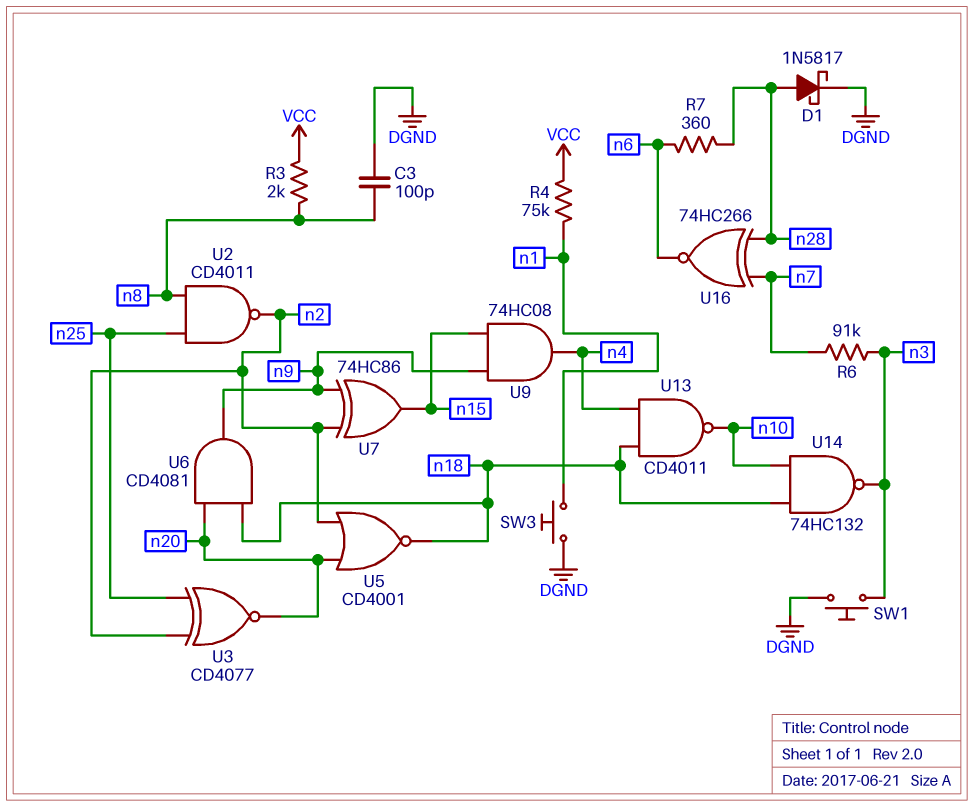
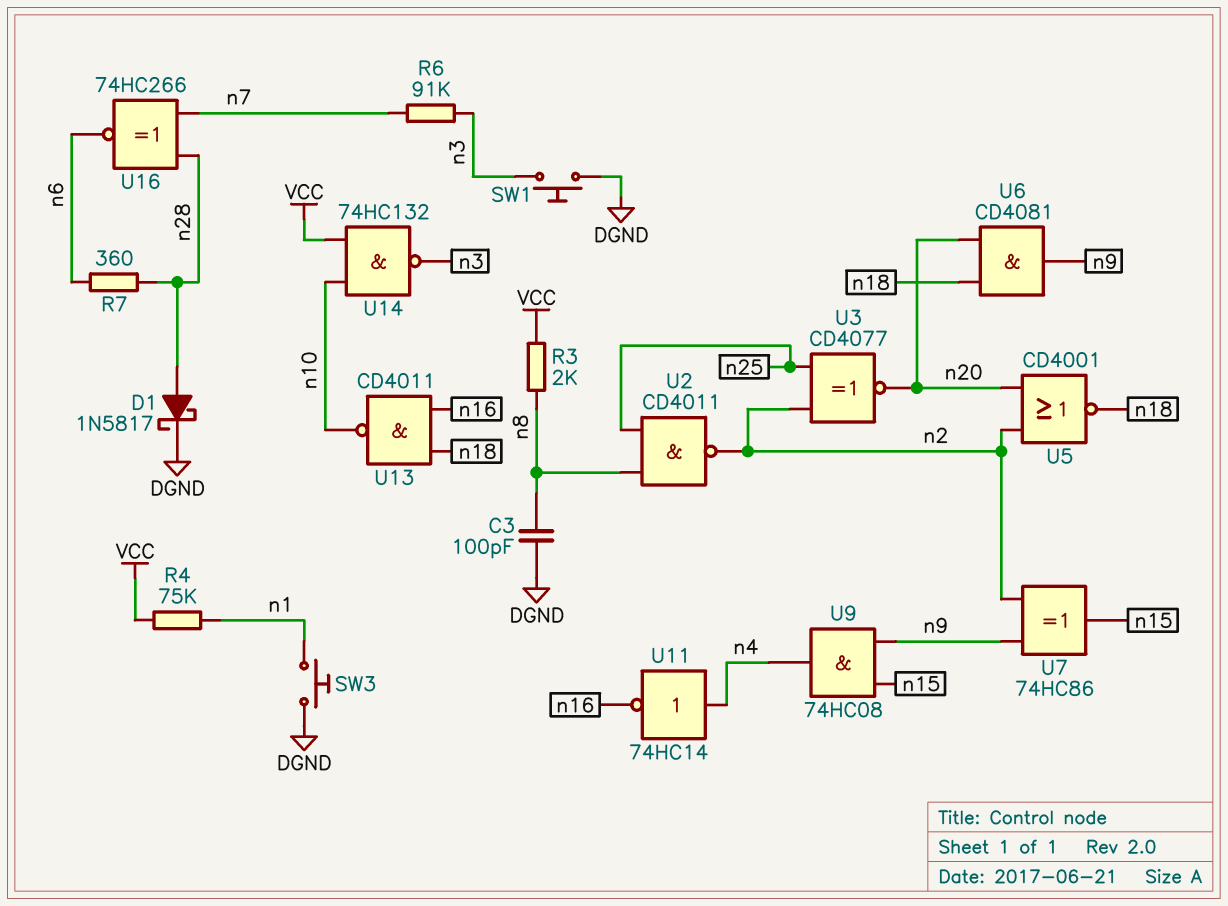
U11: none -> NOT 74HC14 (in n4, out n16)
U13: NAND CD4011 (in n4, in n18, out n10) -> NAND CD4011 (in n16, in n18, out n10)
U14: NAND 74HC132 (in n10, in n18, out n3) -> NAND 74HC132 (in VCC, in n10, out n3)

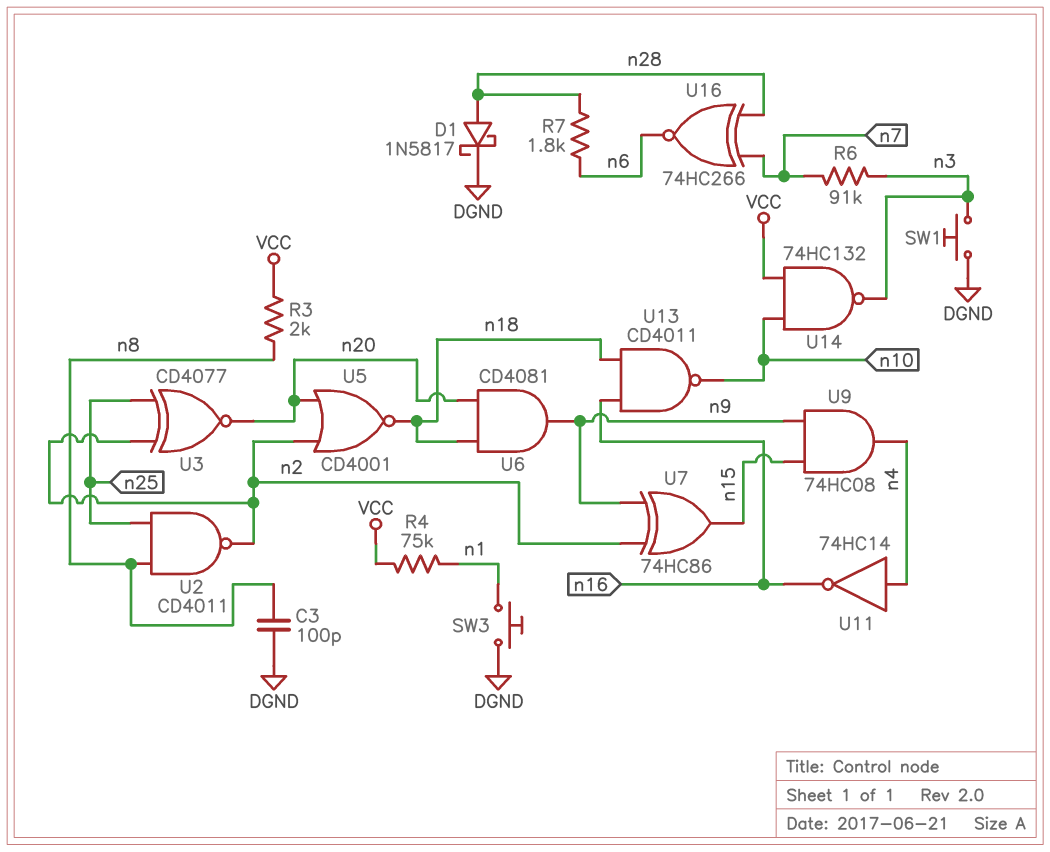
R7: 360 (n6, n28) -> 1.8k (n6, n28)

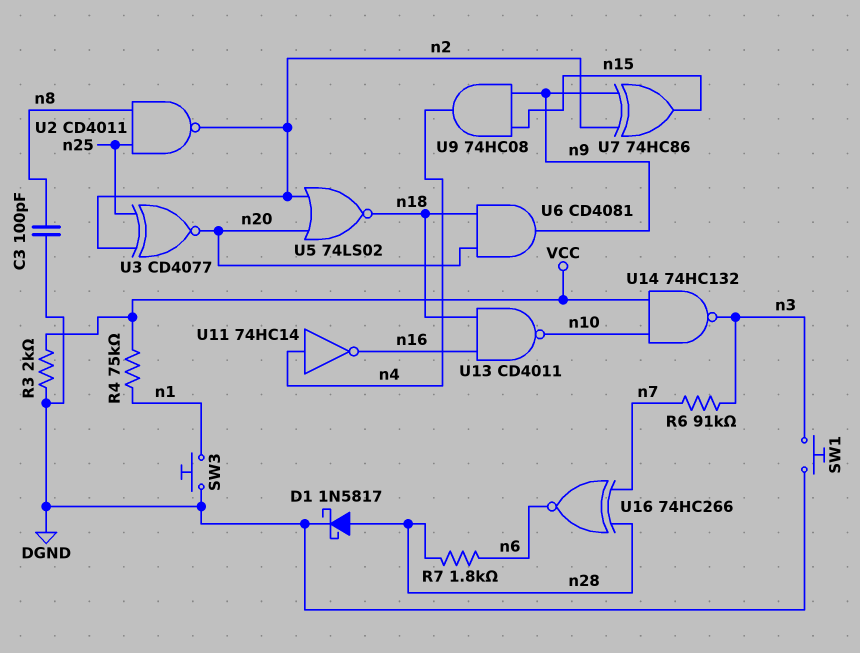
R3: 2k (VCC, n8) -> 2k (DGND, VCC)
U5: NOR CD4001 (in n2, in n20, out n18) -> NOR 74LS02 (in n2, in n20, out n18)

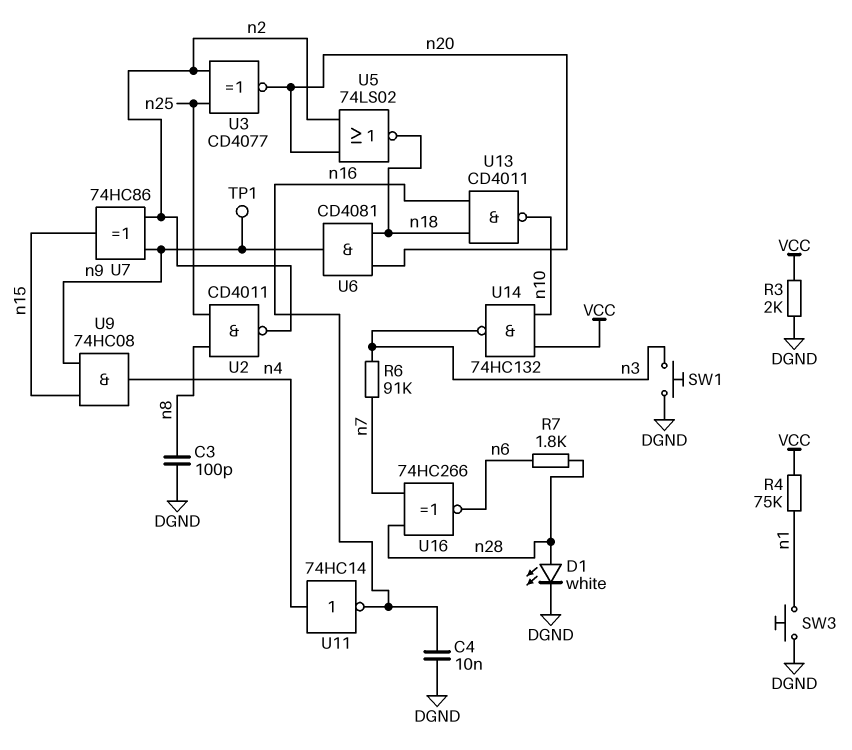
C4: none -> 10nF (DGND, n16)
D1: schottky 1N5817 (A n28, K DGND) -> LED white (A n28, K DGND)
TP1: none -> test point (n9)

